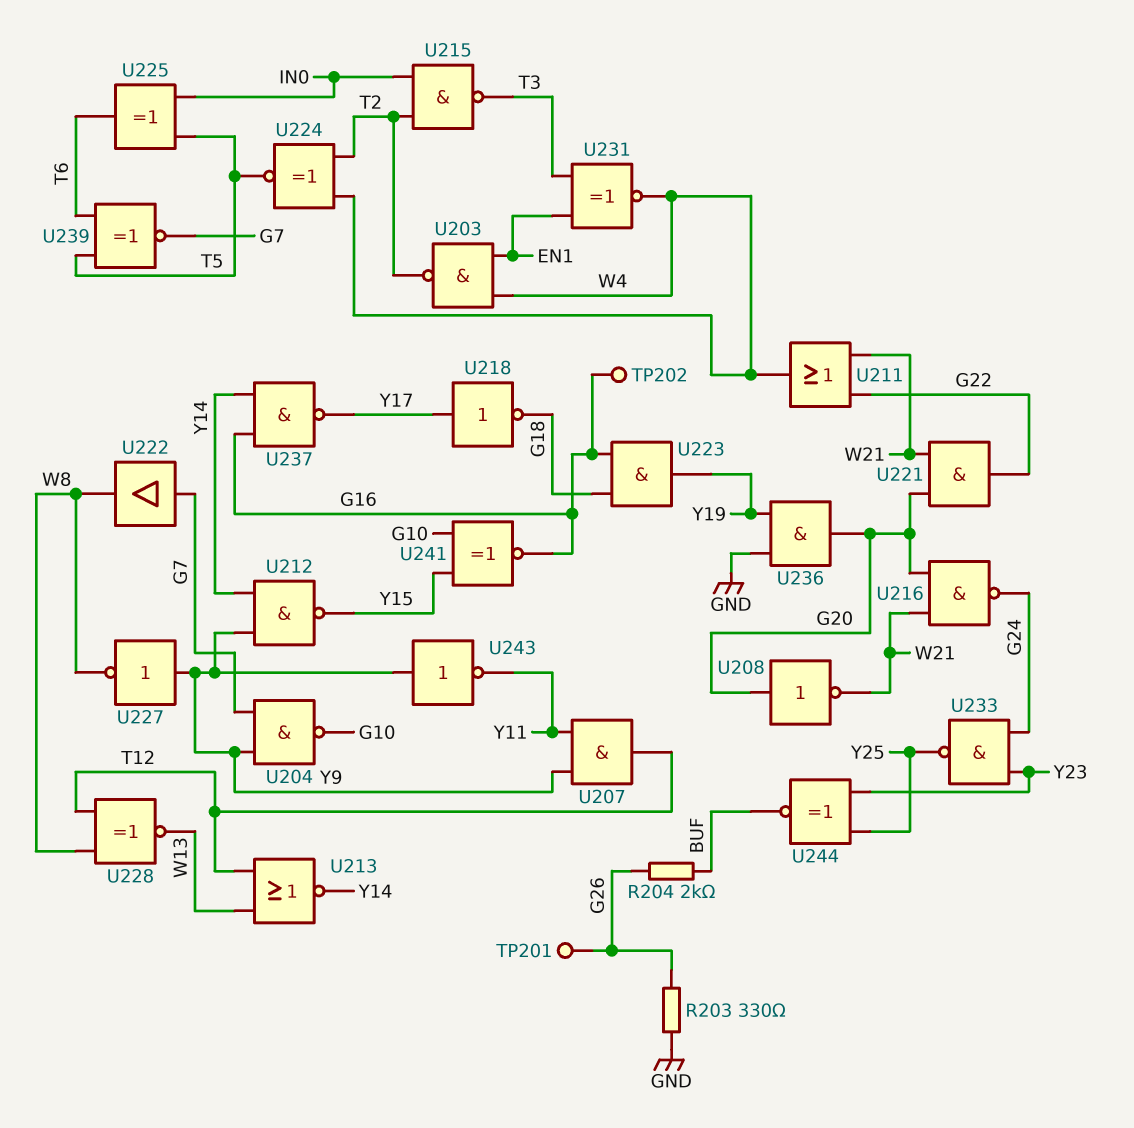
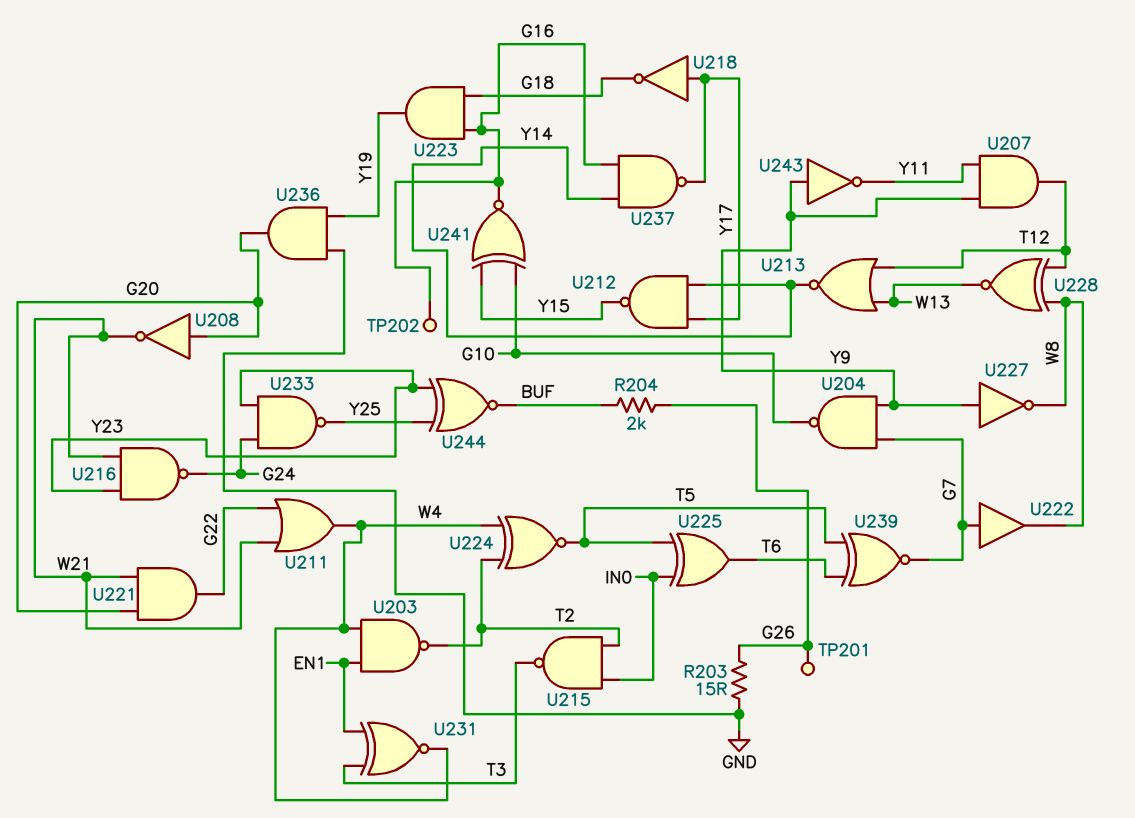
R203: 330 (G26, GND) -> 15 (G26, GND)
U212: NAND (in Y9, in Y14, out Y15) -> NAND (in Y14, in Y17, out Y15)
U216: NAND (in G20, in W21, out G24) -> NAND (in W21, in Y23, out G24)

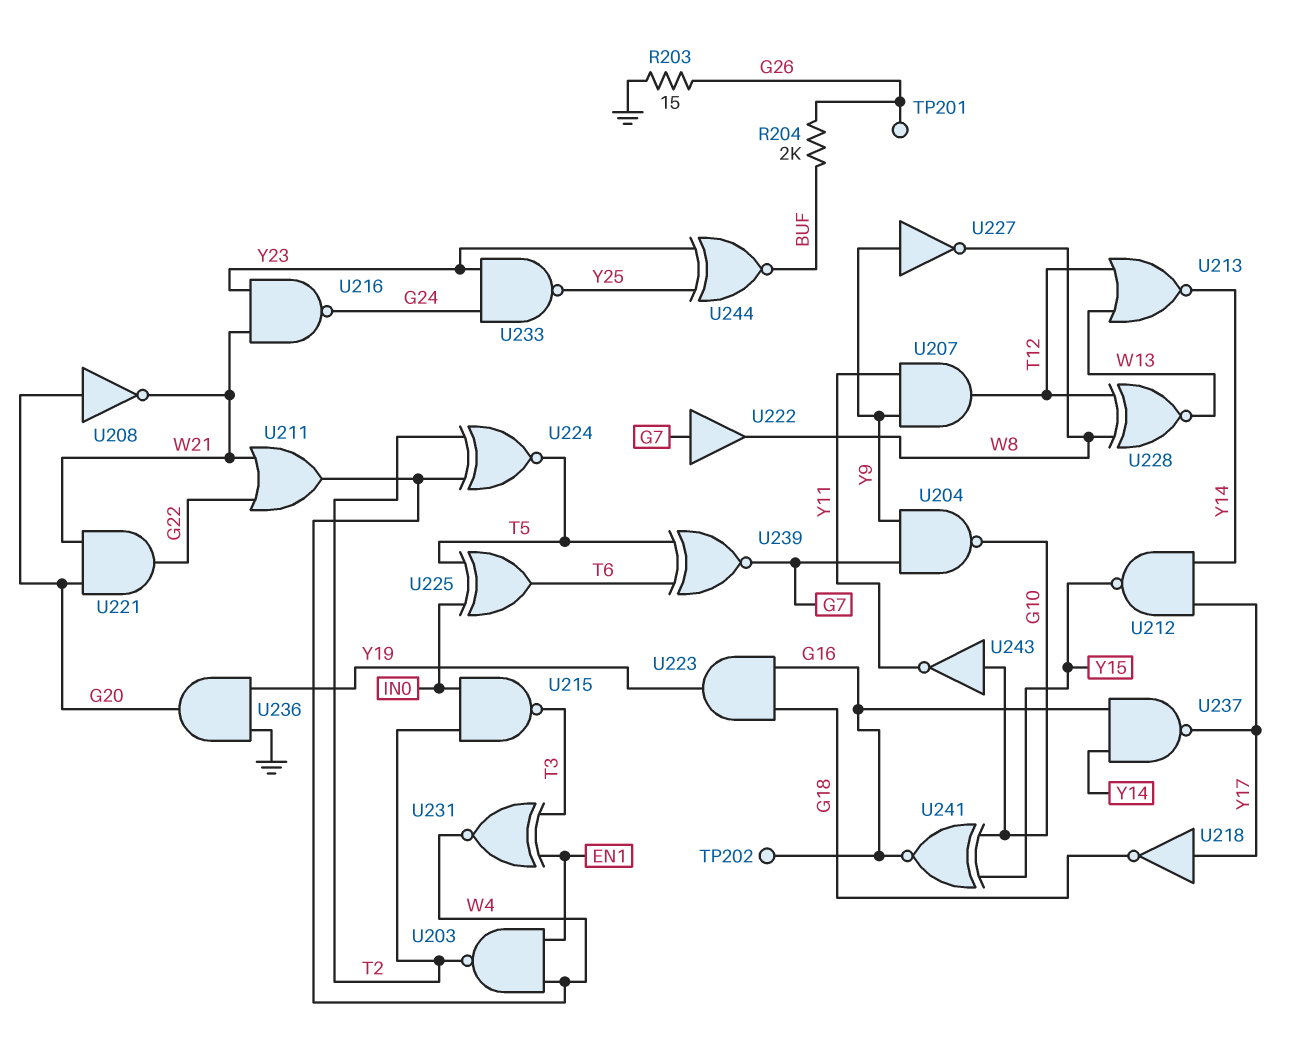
U243: NOT (in Y9, out Y11) -> NOT (in G10, out Y11)

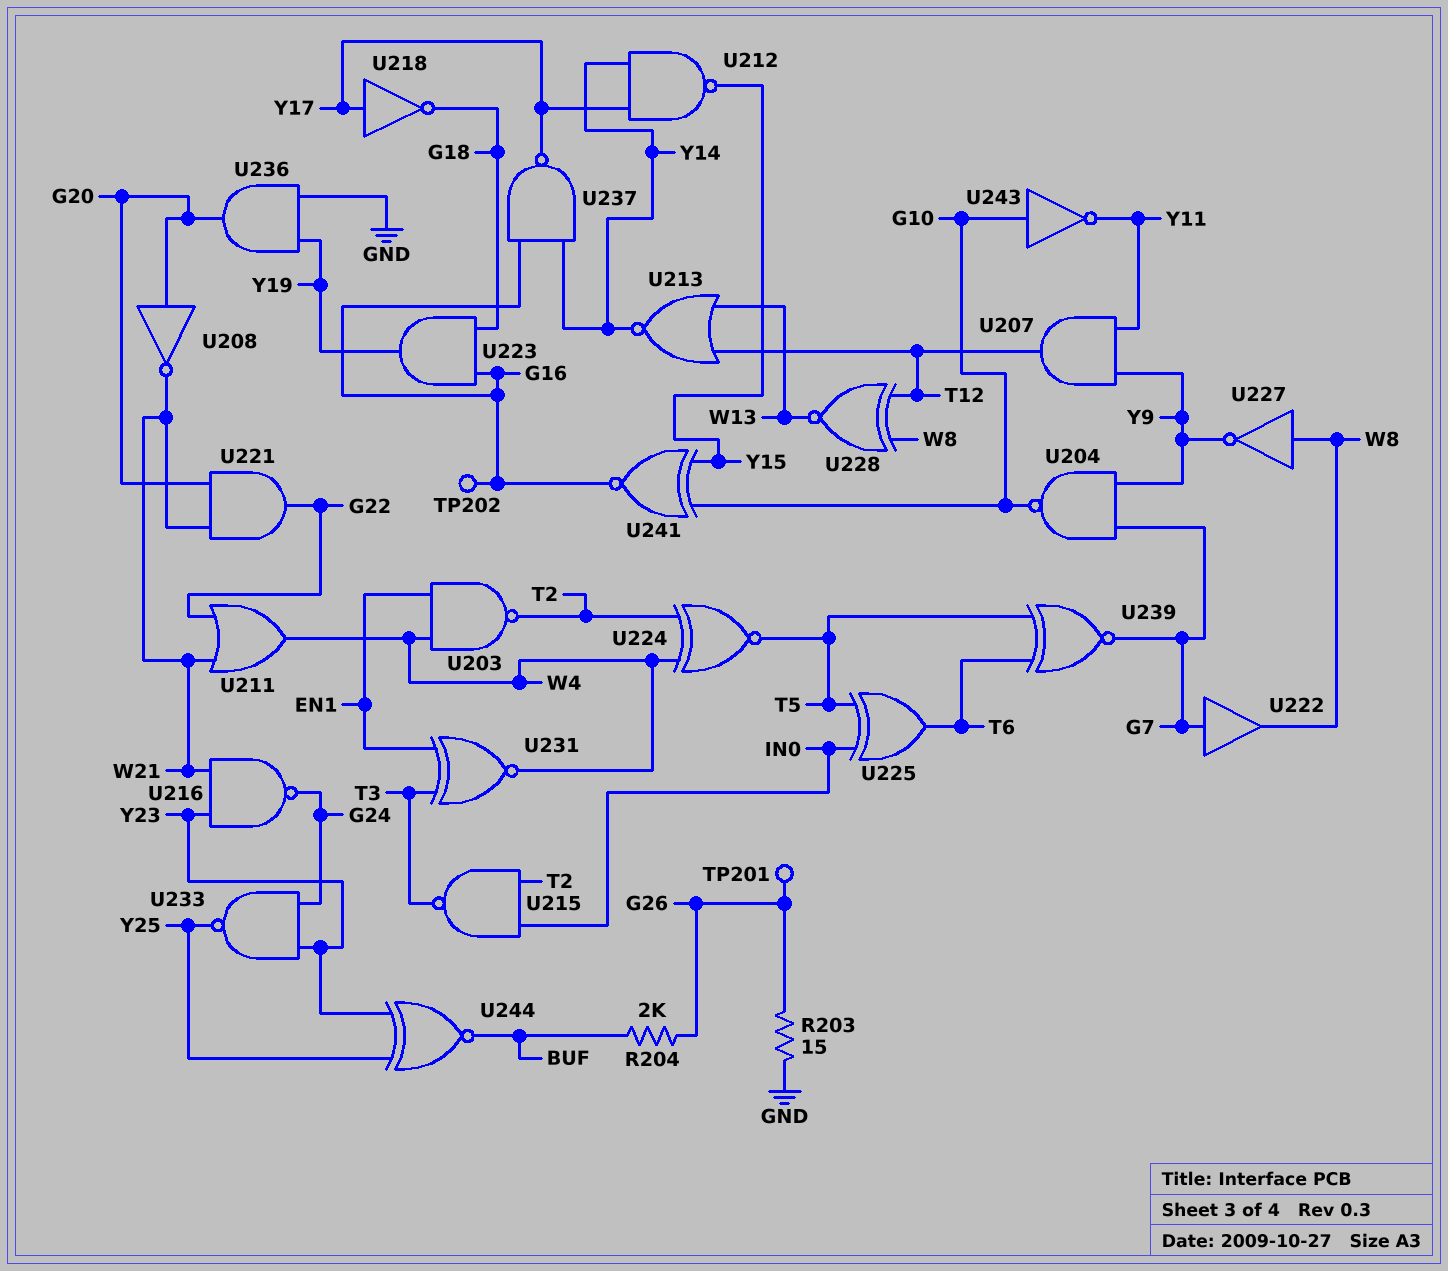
U227: NOT (in Y9, out W8) -> NOT (in W8, out Y9)

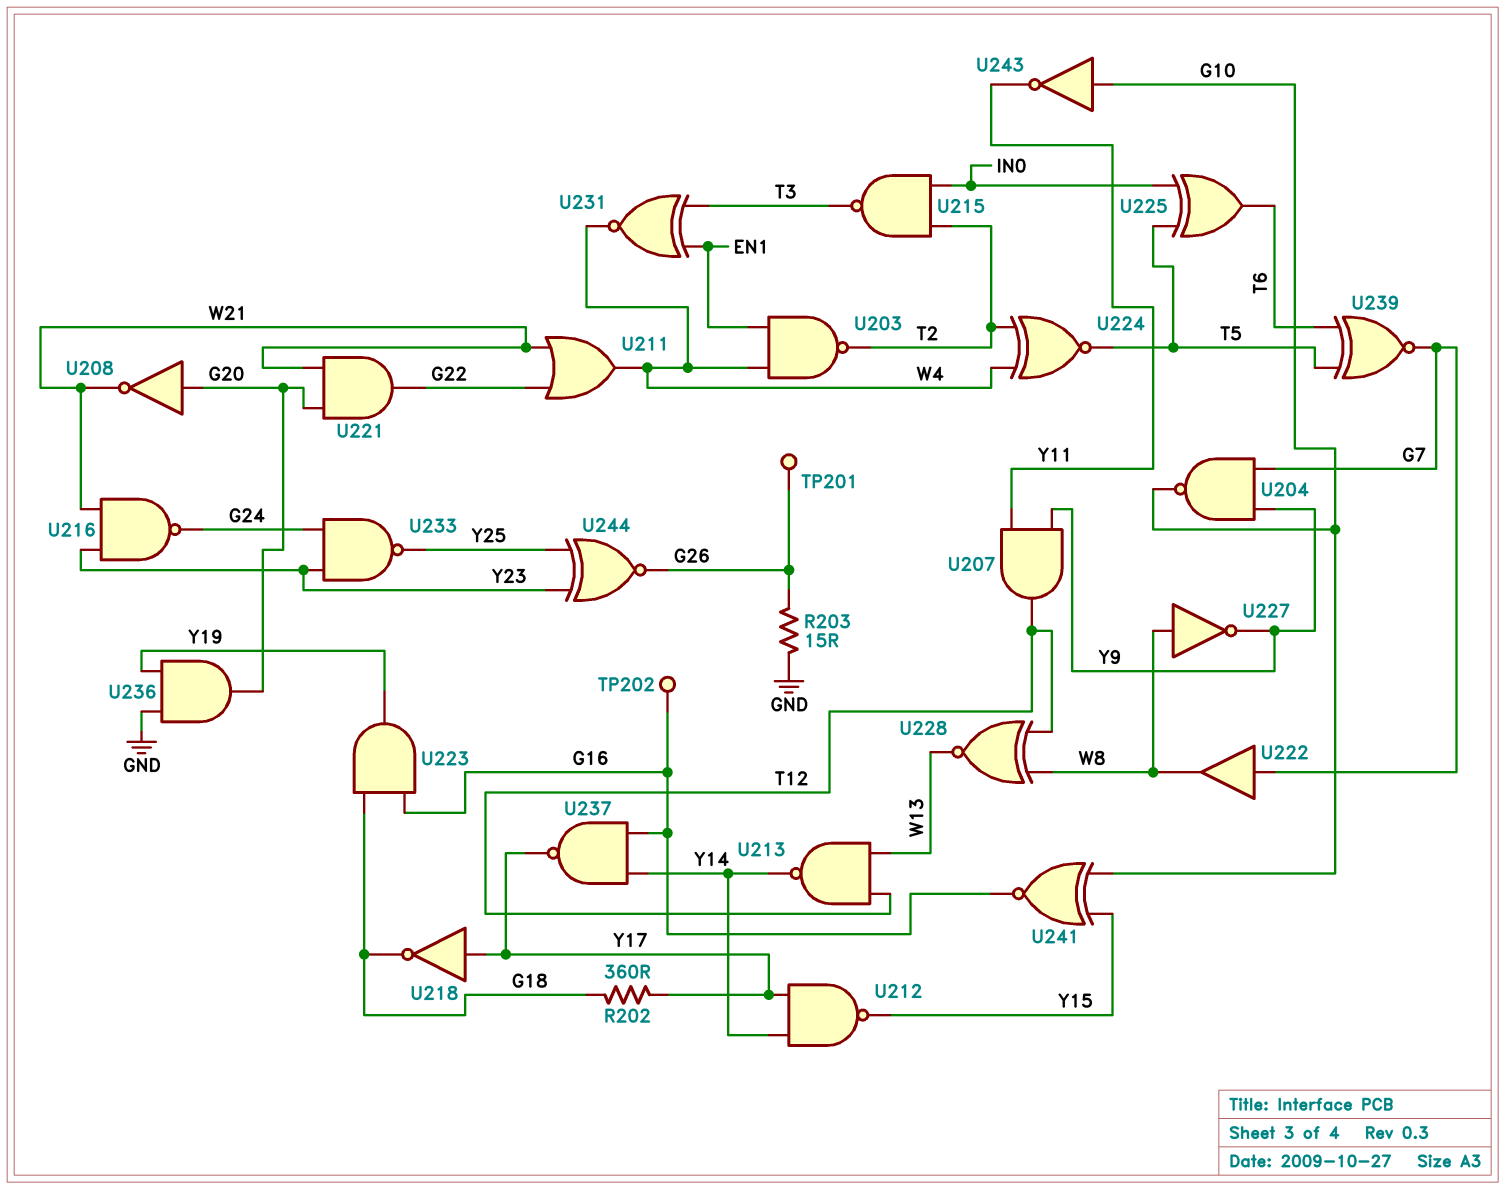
R202: none -> 360 (G18, Y17)
R204: 2k (BUF, G26) -> none
U213: NOR (in T12, in W13, out Y14) -> NAND (in T12, in W13, out Y14)
U244: XNOR (in Y23, in Y25, out BUF) -> XNOR (in Y23, in Y25, out G26)

